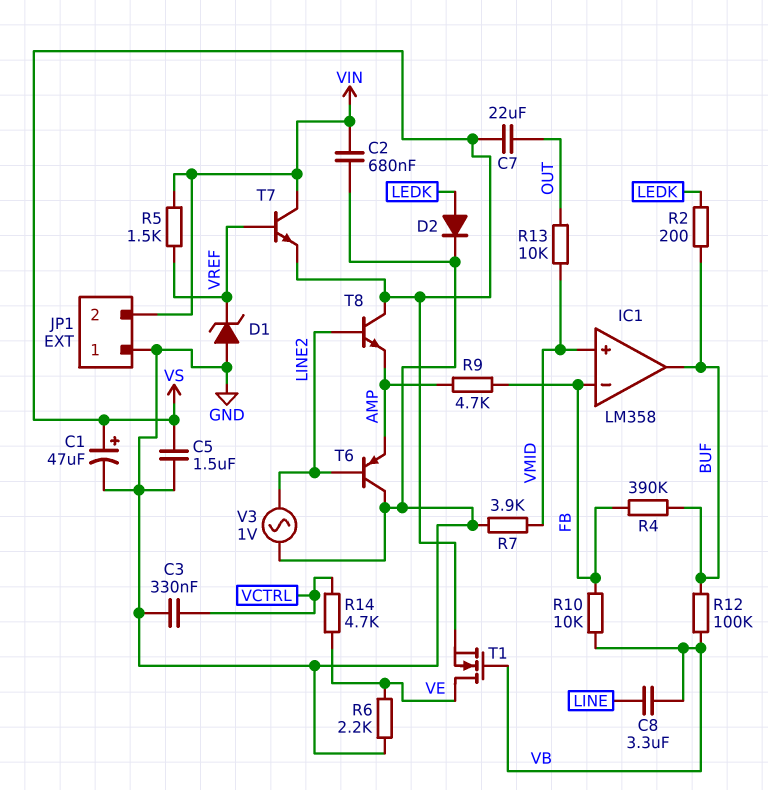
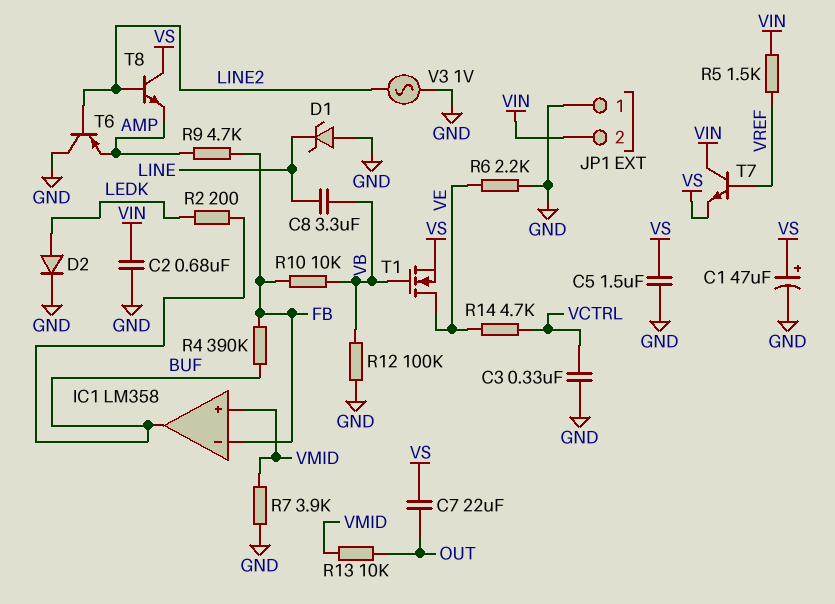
D1: zener (A GND, K VREF) -> zener (A GND, K LINE)
R12: 100k (BUF, VB) -> 100k (GND, VB)

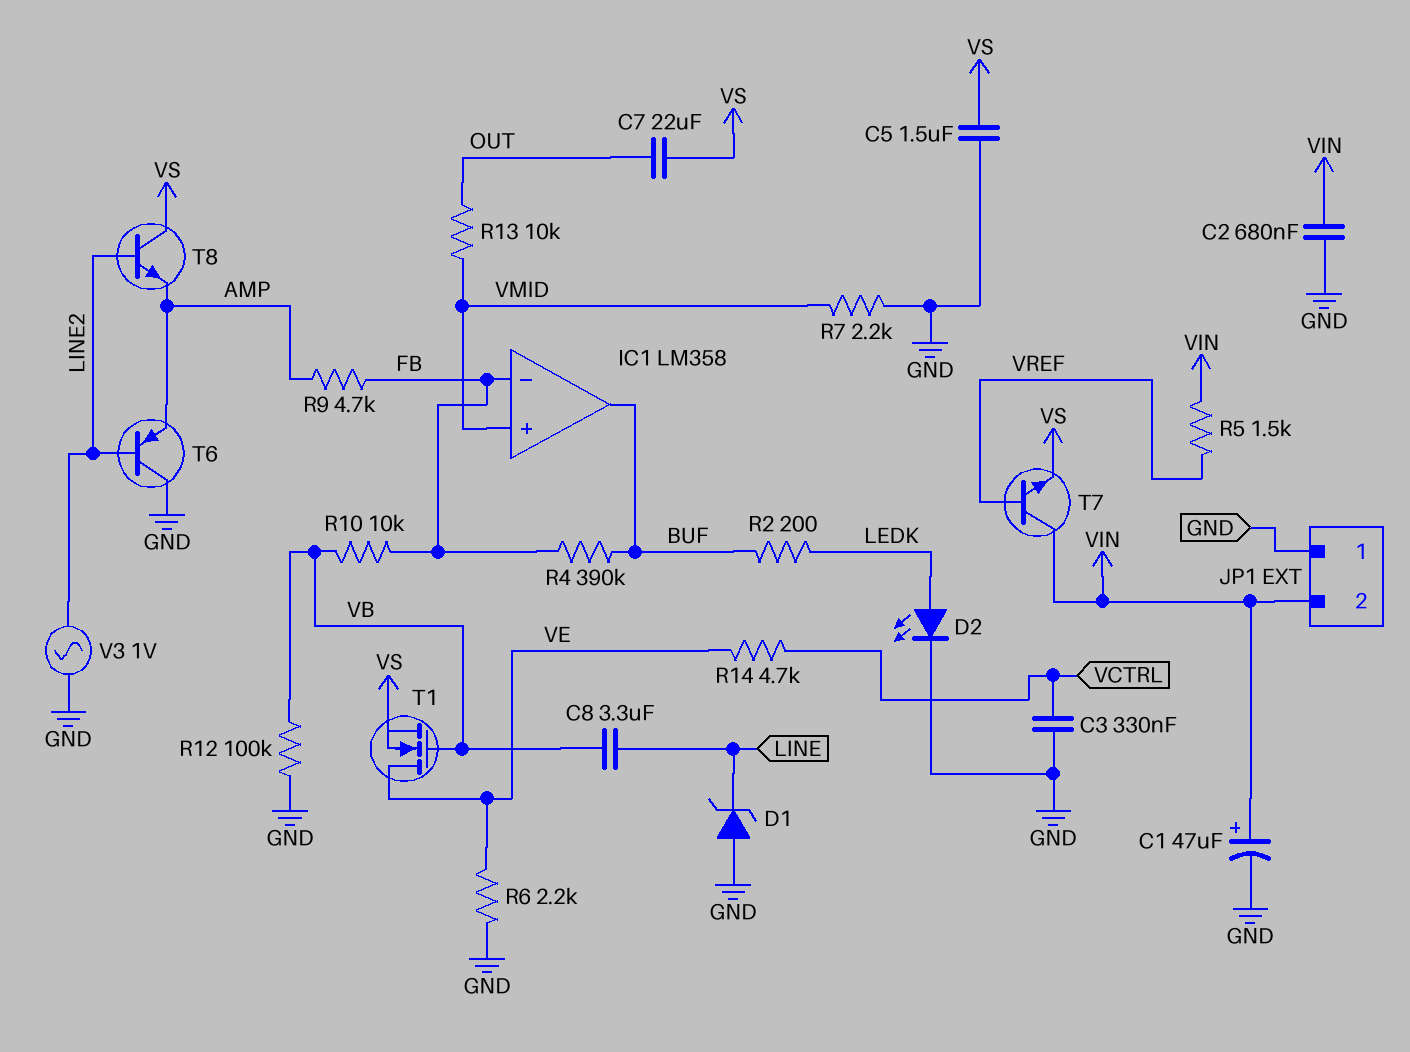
C1: 47uF (plus VS, minus GND) -> 47uF (plus VIN, minus GND)
D2: diode (A LEDK, K GND) -> LED (A LEDK, K GND)
R7: 3.9k (GND, VMID) -> 2.2k (GND, VMID)

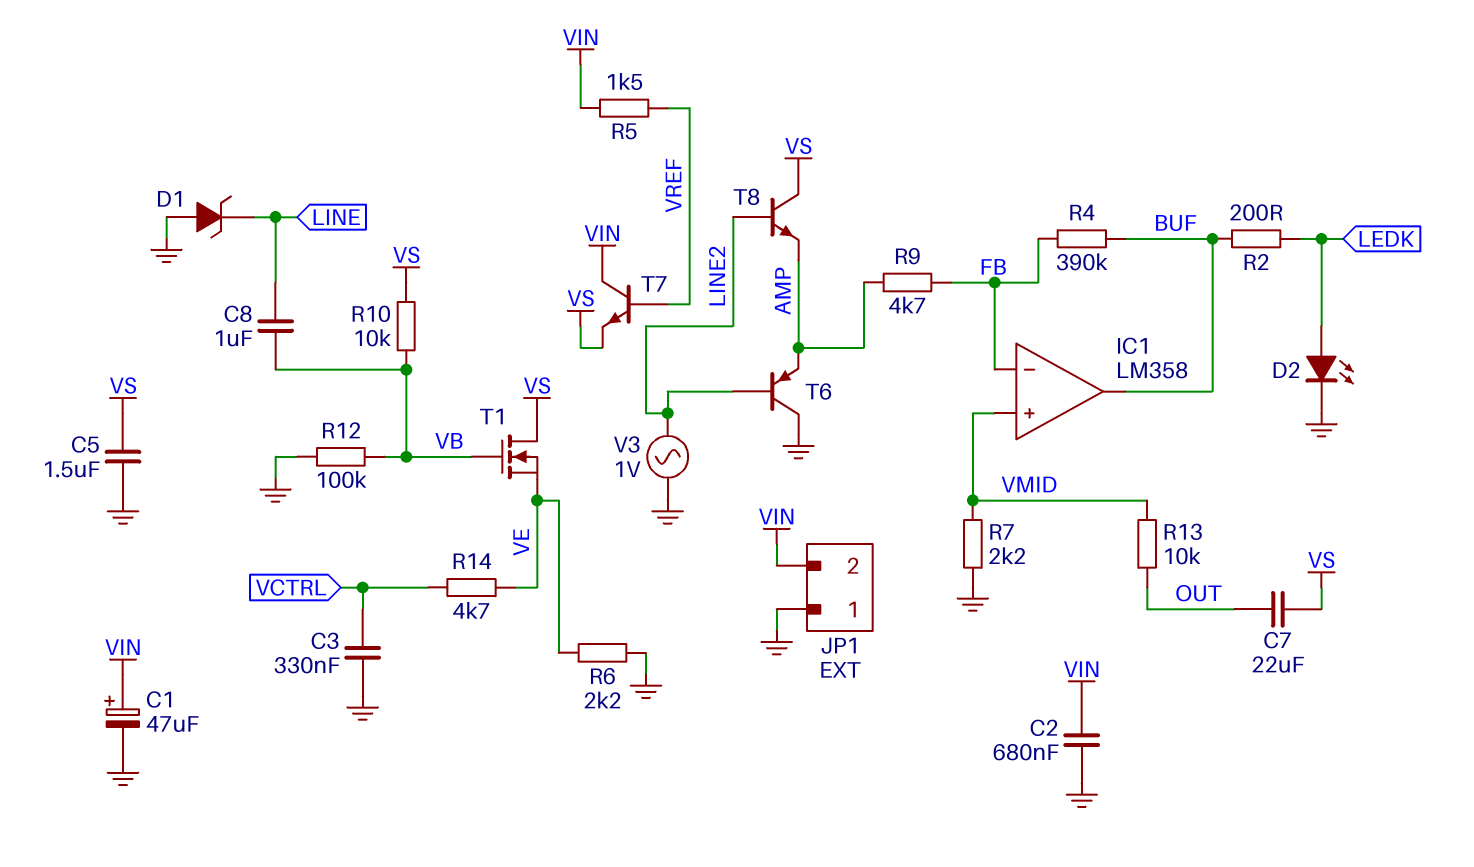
C8: 3.3uF (LINE, VB) -> 1uF (LINE, VB)
R10: 10k (FB, VB) -> 10k (VB, VS)
T1: NMOS (G VB, D VE, S VS) -> NMOS (G VB, D VS, S VE)

